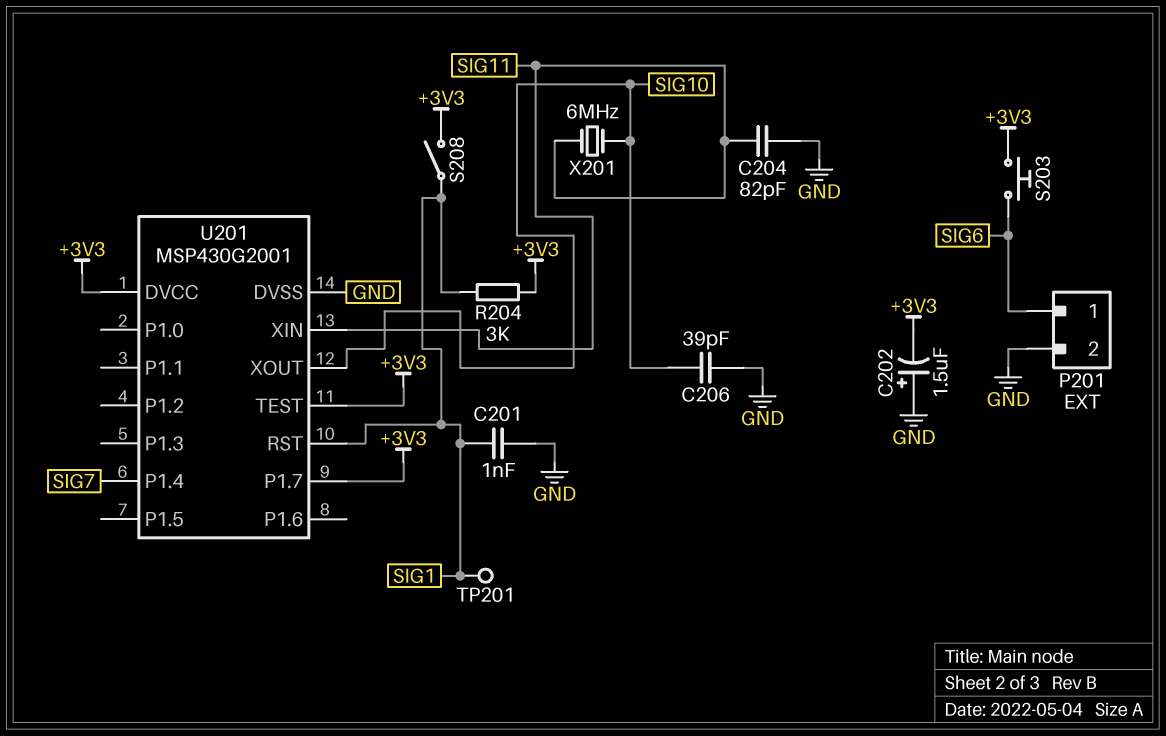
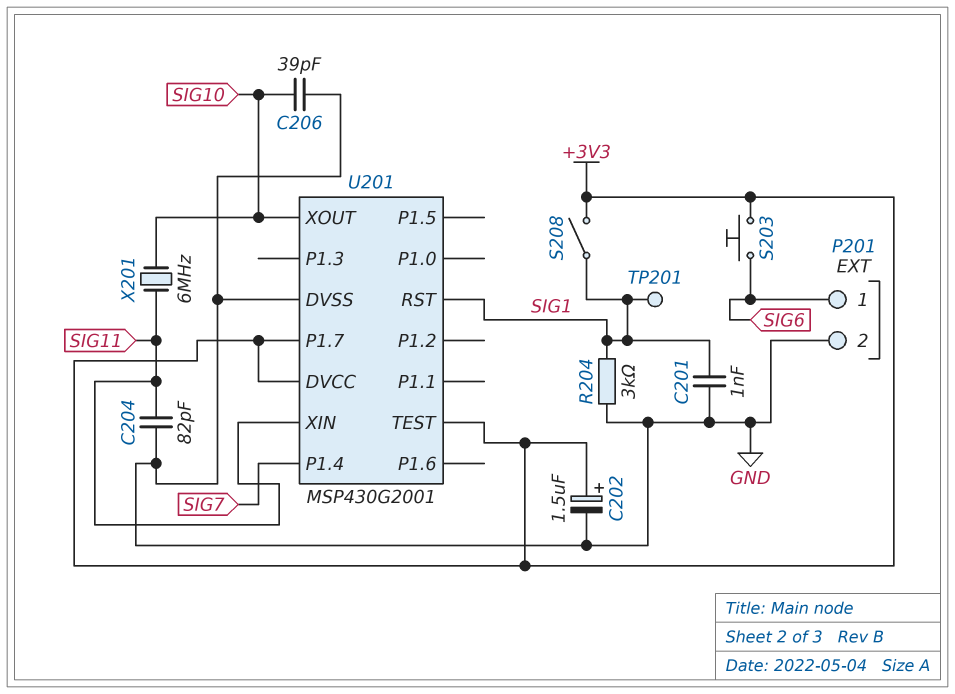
C202: 1.5uF (plus GND, minus +3V3) -> 1.5uF (plus +3V3, minus GND)
R204: 3k (+3V3, SIG1) -> 3k (GND, SIG1)

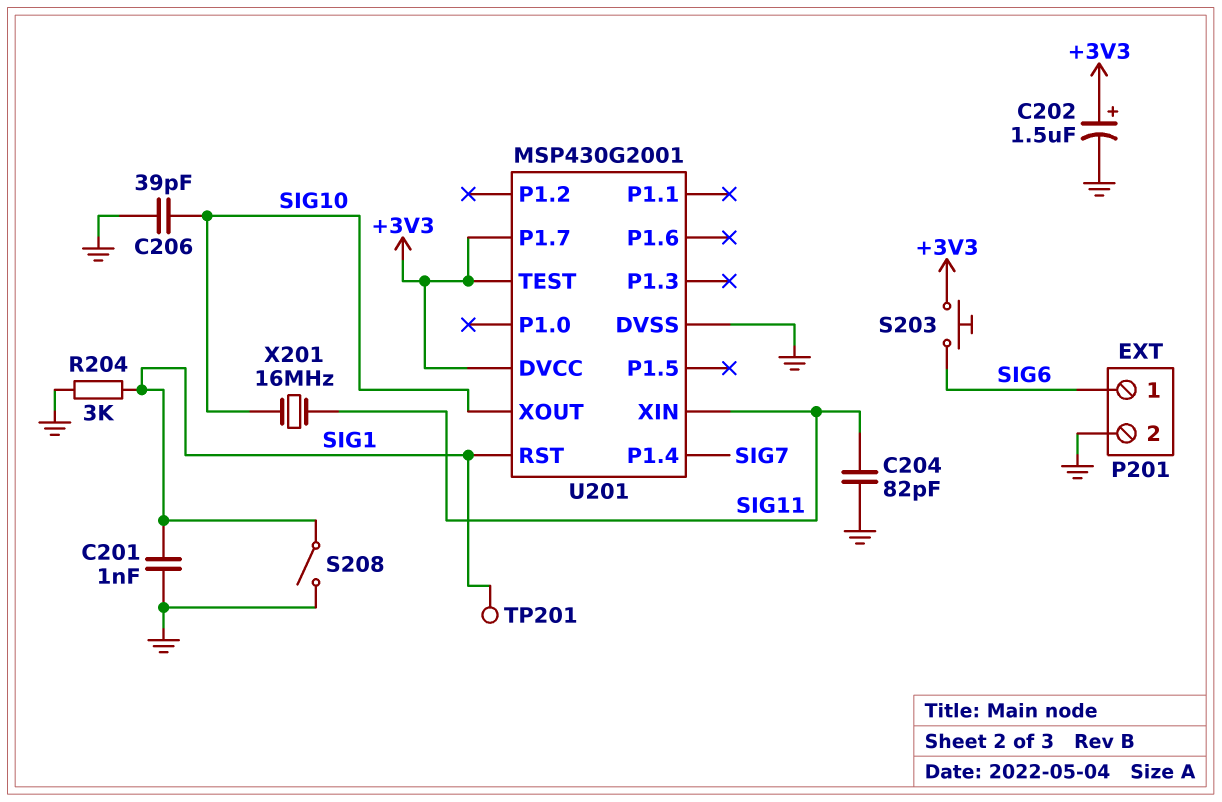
S208: switch (+3V3, SIG1) -> switch (GND, SIG1)
X201: 6MHz (SIG10, SIG11) -> 16MHz (SIG10, SIG11)

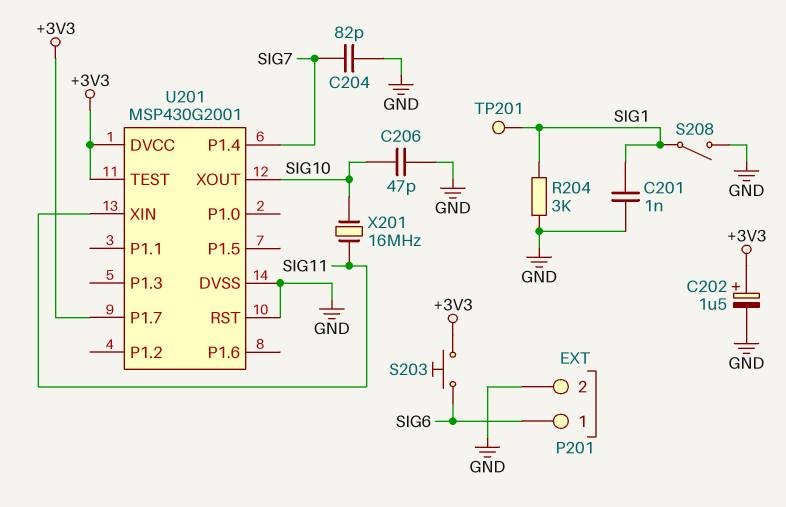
C204: 82pF (GND, SIG11) -> 82pF (GND, SIG7)
C206: 39pF (GND, SIG10) -> 47pF (GND, SIG10)
U201 pin RST: SIG1 -> GND

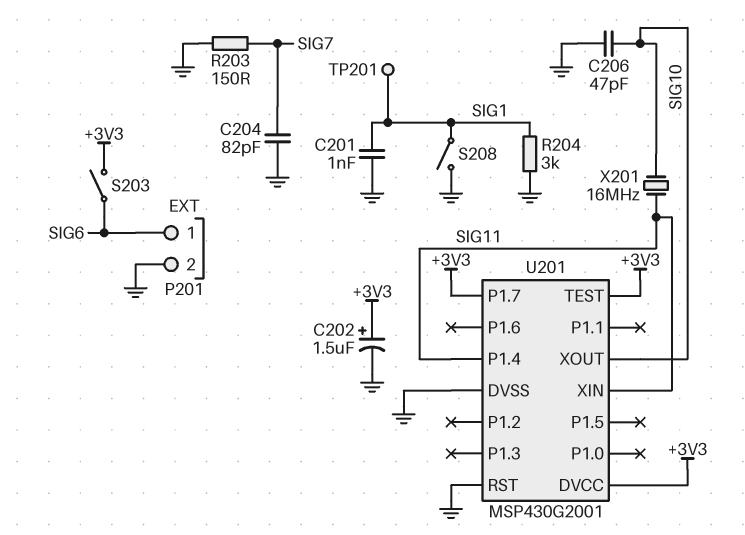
R203: none -> 150 (GND, SIG7)
S203: button (+3V3, SIG6) -> switch (+3V3, SIG6)
U201 pin P1.4: SIG7 -> SIG11

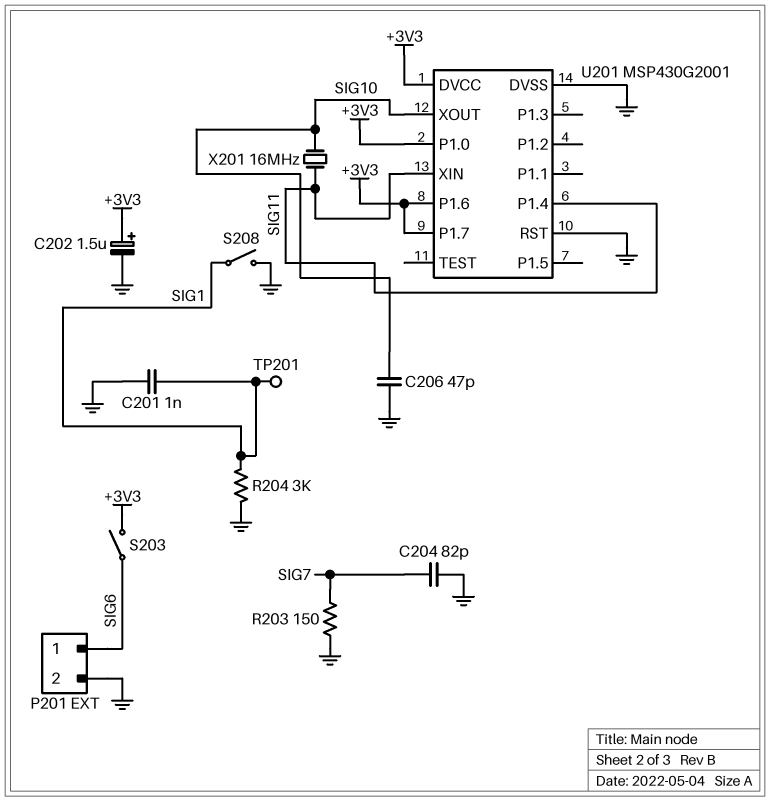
U201 pin P1.0: none -> +3V3
U201 pin P1.6: none -> +3V3
U201 pin TEST: +3V3 -> none

